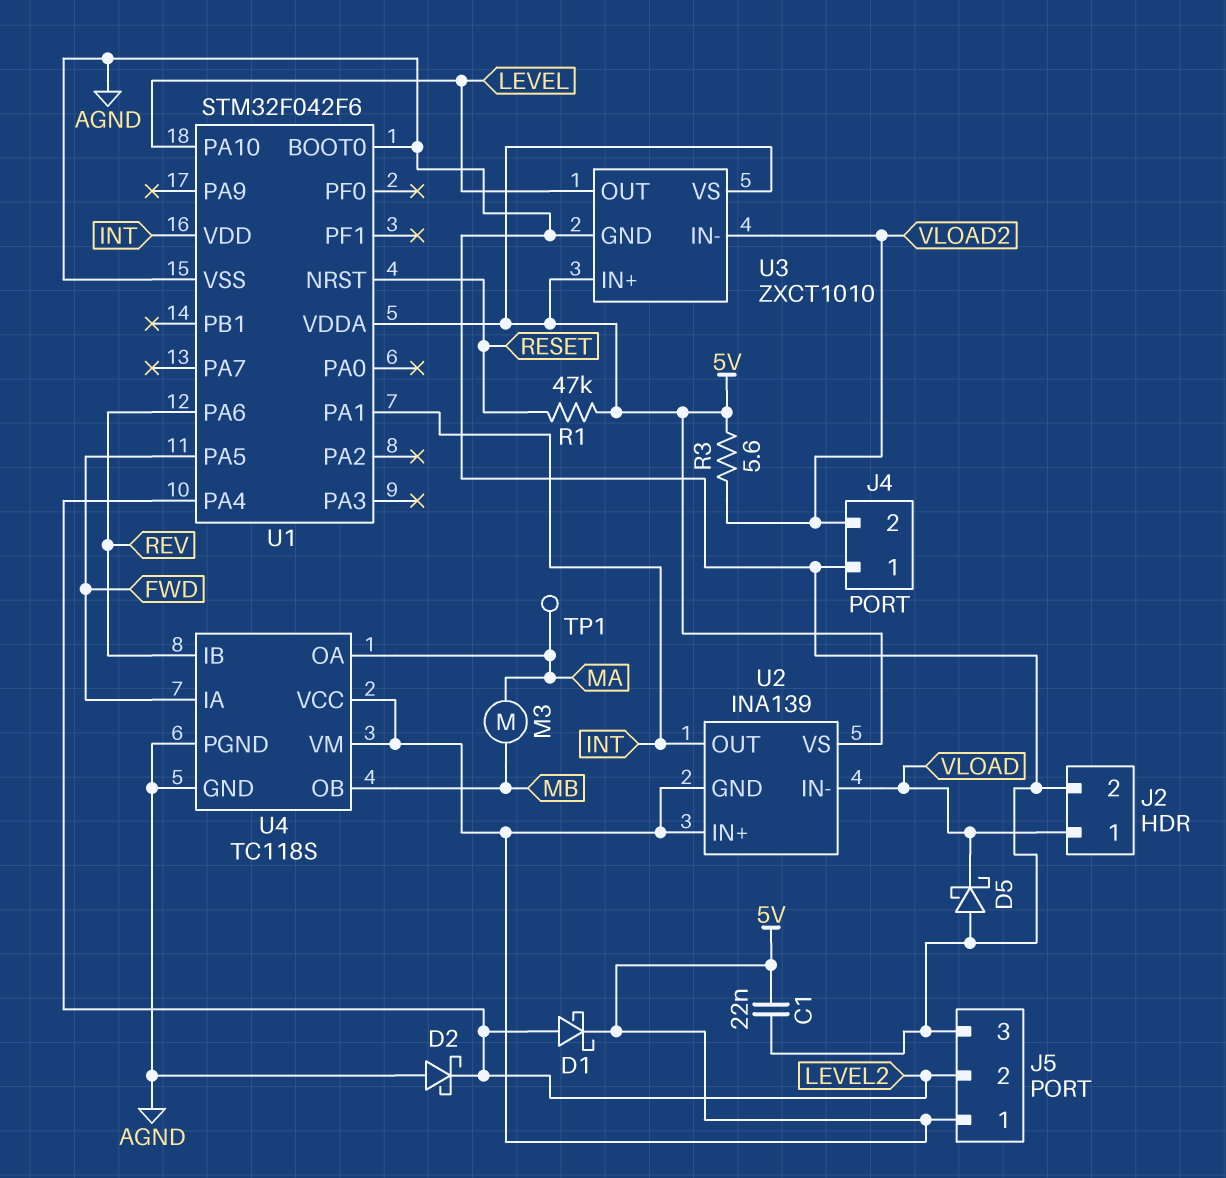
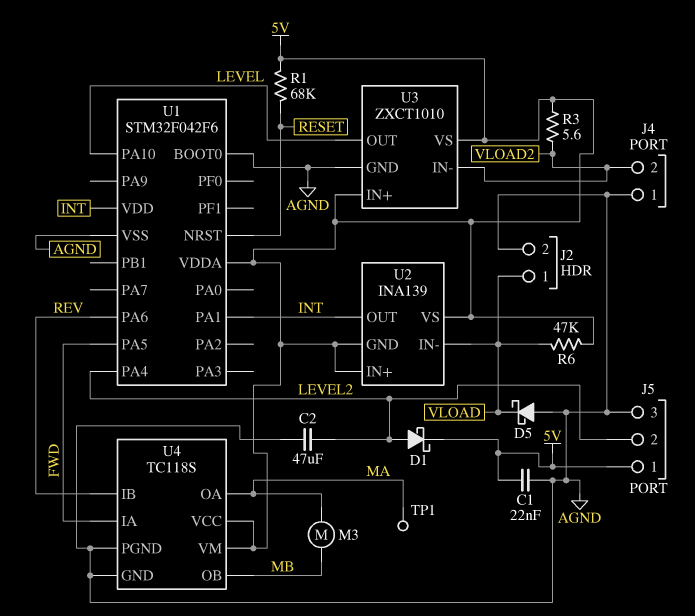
C2: none -> 47uF (AGND, LEVEL2)
D2: schottky (A AGND, K LEVEL2) -> none
R1: 47k (5V, RESET) -> 68k (5V, RESET)
R6: none -> 47k (5V, VLOAD)

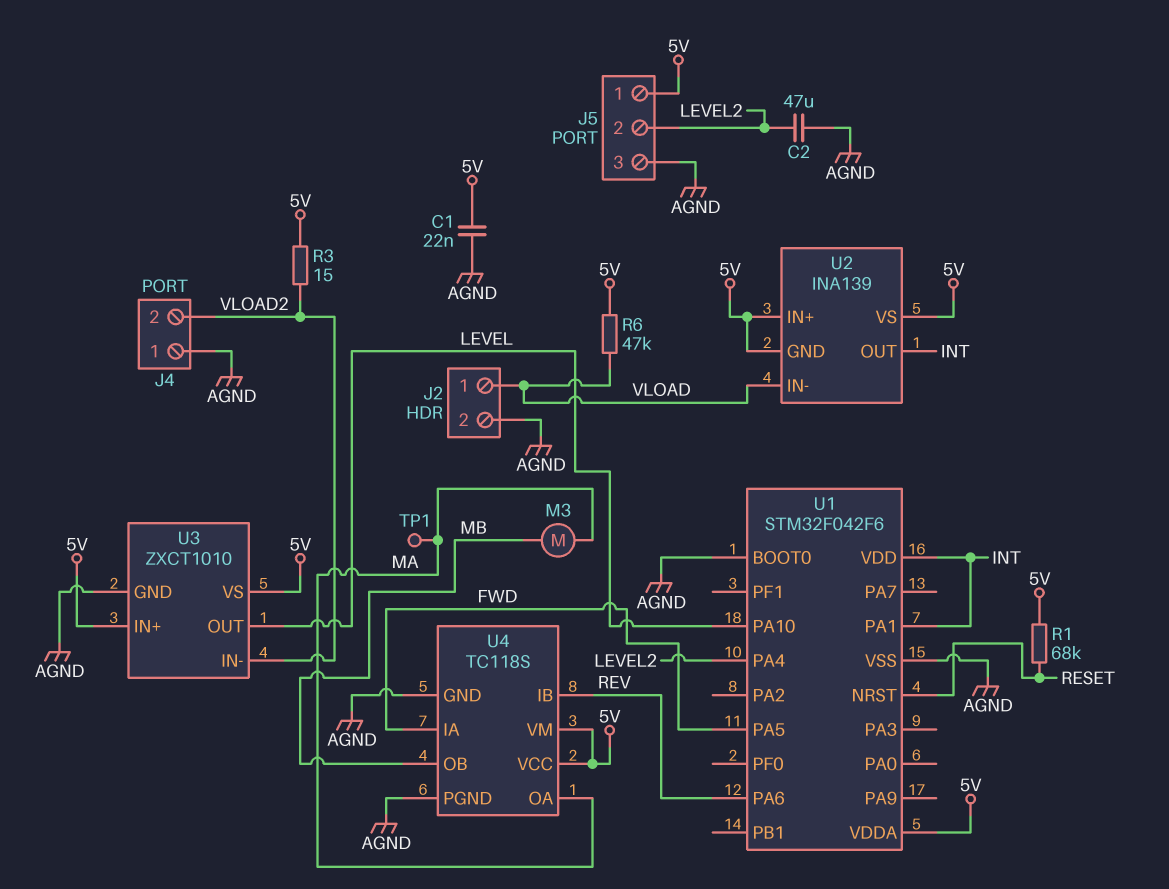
D1: schottky (A LEVEL2, K 5V) -> none
D5: schottky (A AGND, K VLOAD) -> none
R3: 5.6 (5V, VLOAD2) -> 15 (5V, VLOAD2)

